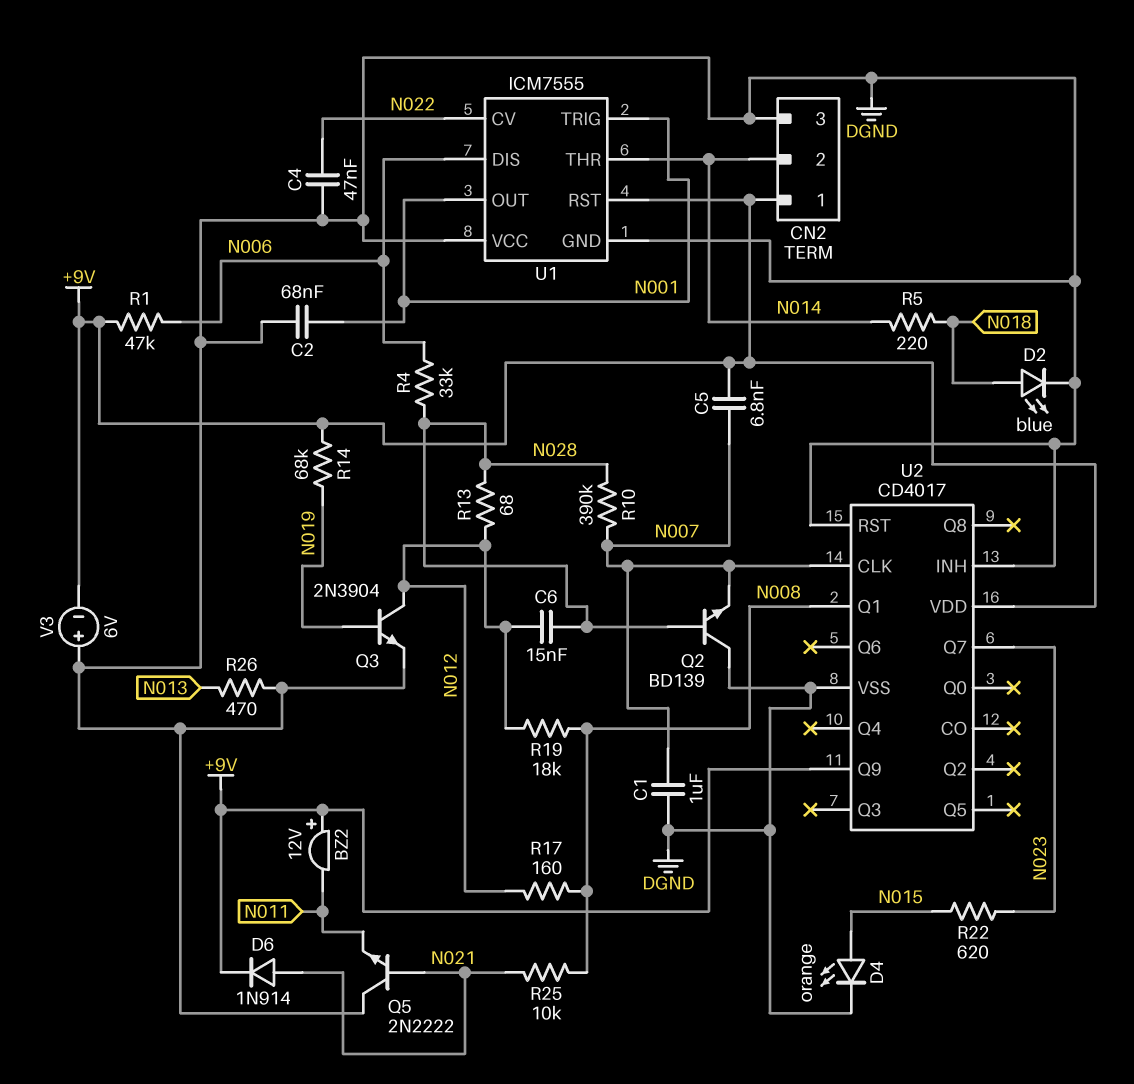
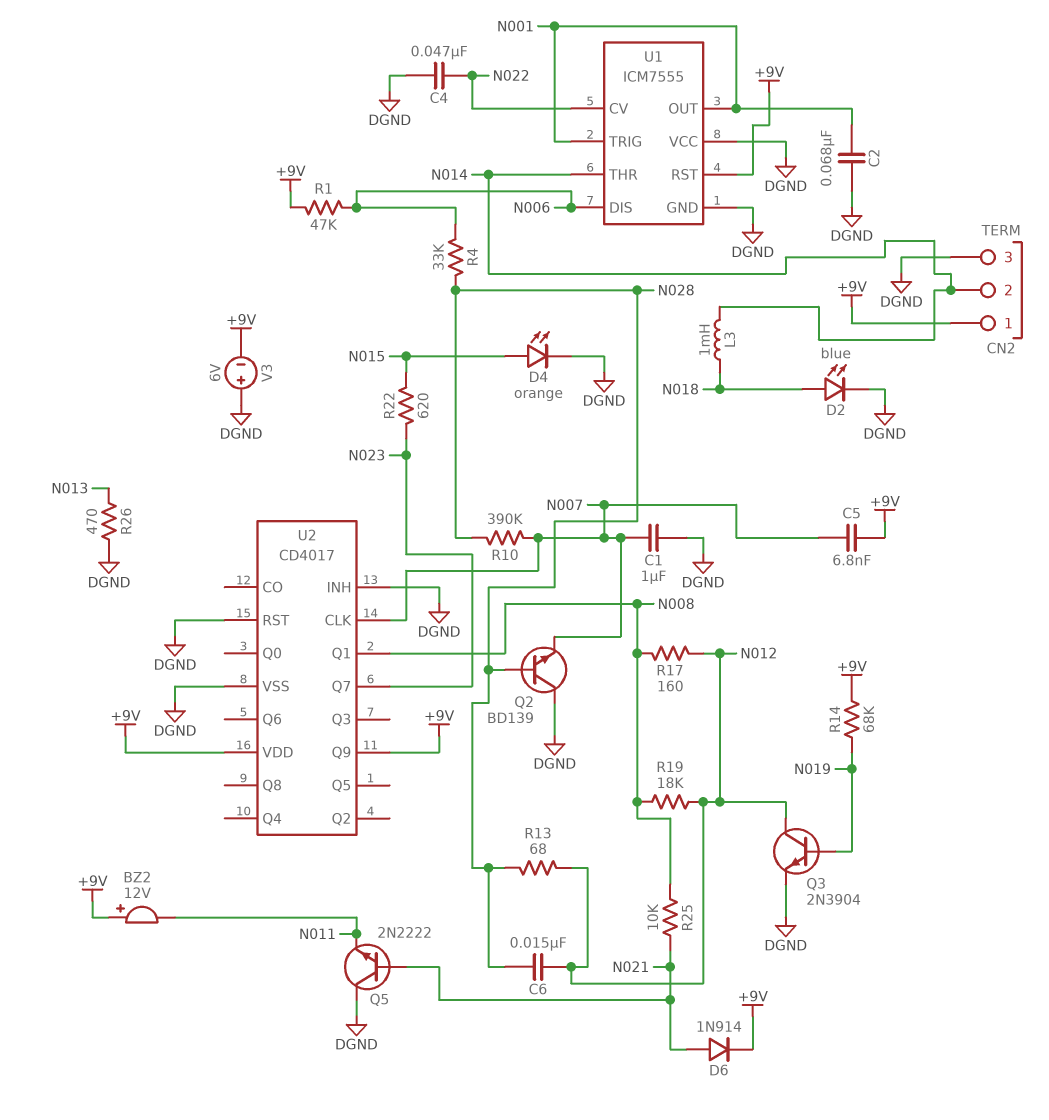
L3: none -> 1mH (N014, N018)
R5: 220 (N014, N018) -> none

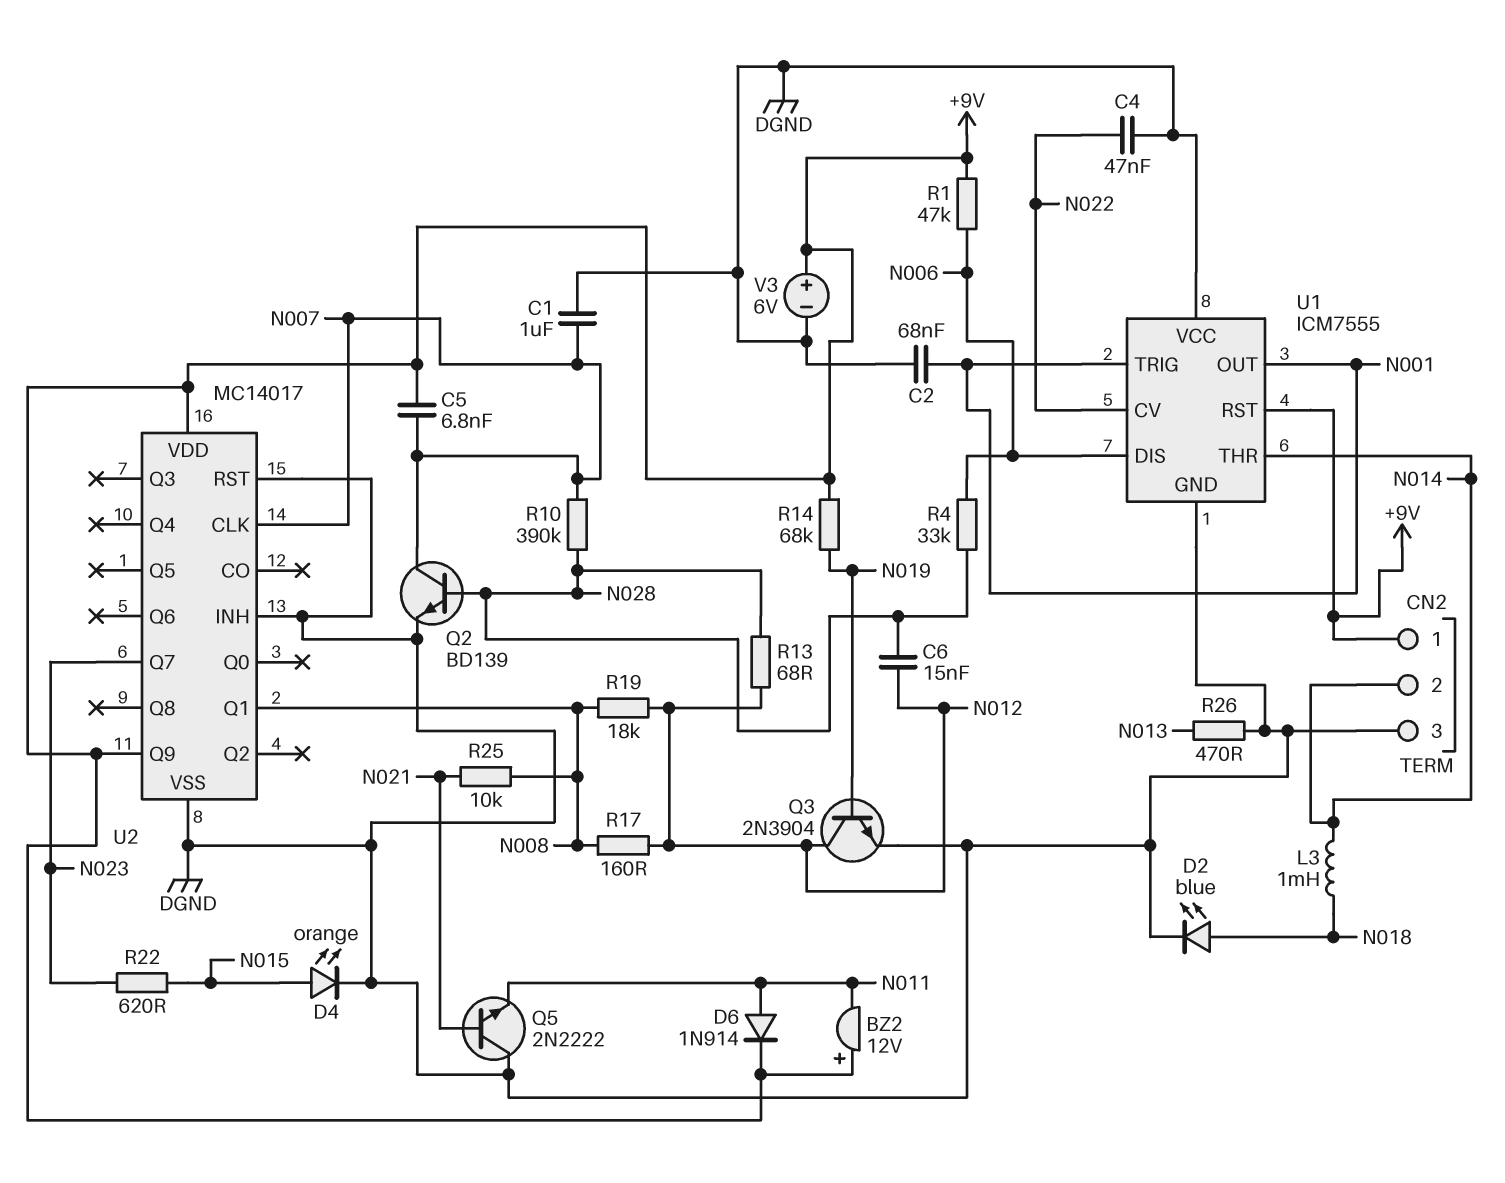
D6: diode 1N914 (A N021, K +9V) -> diode 1N914 (A N011, K +9V)
Q2: NPN BD139 (B N028, C DGND, E N007) -> NPN BD139 (B N028, C N007, E DGND)
U2: CD4017 -> MC14017
V3: 6V (plus DGND, minus +9V) -> 6V (plus +9V, minus DGND)

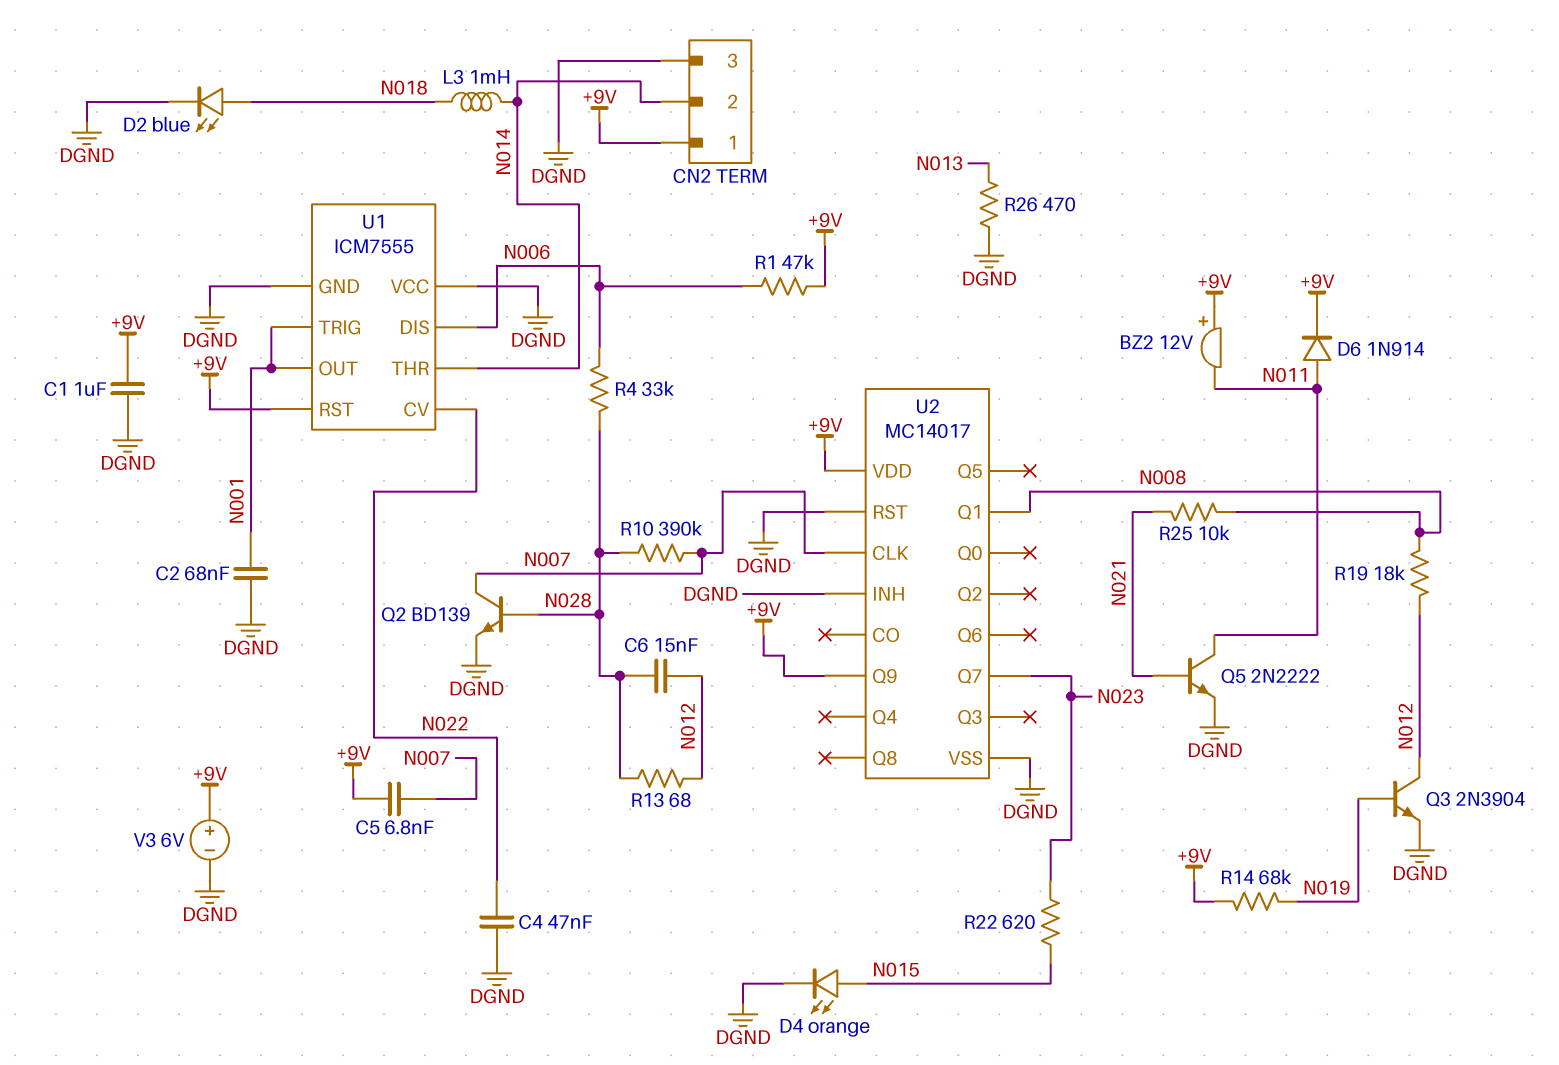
C1: 1uF (DGND, N007) -> 1uF (+9V, DGND)
Q5: NPN 2N2222 (B N021, C DGND, E N011) -> NPN 2N2222 (B N021, C N011, E DGND)
R17: 160 (N008, N012) -> none

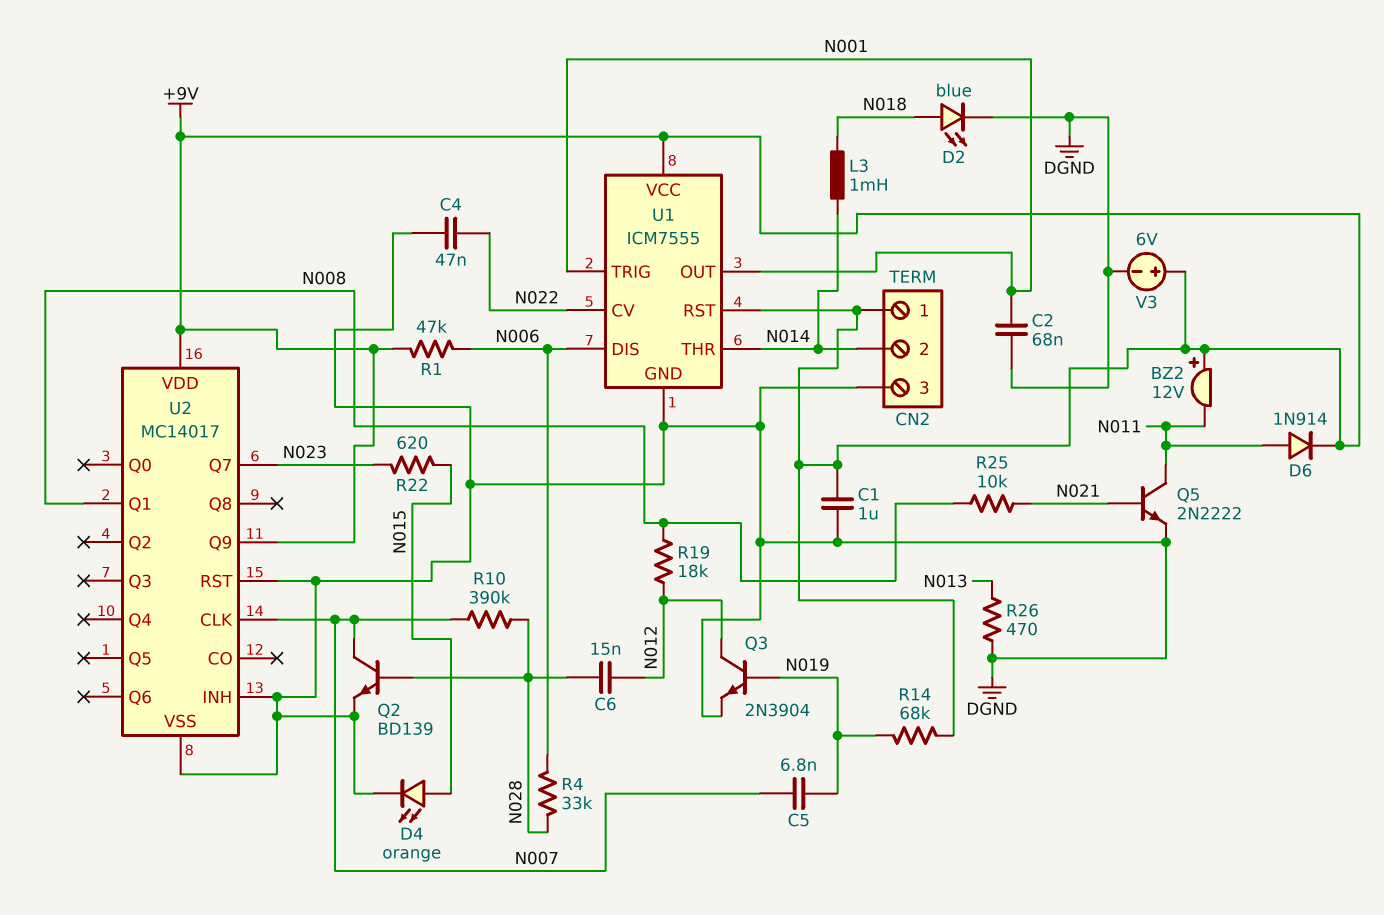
C5: 6.8nF (+9V, N007) -> 6.8nF (N007, N019)
R13: 68 (N012, N028) -> none
U1 pin VCC: DGND -> +9V

